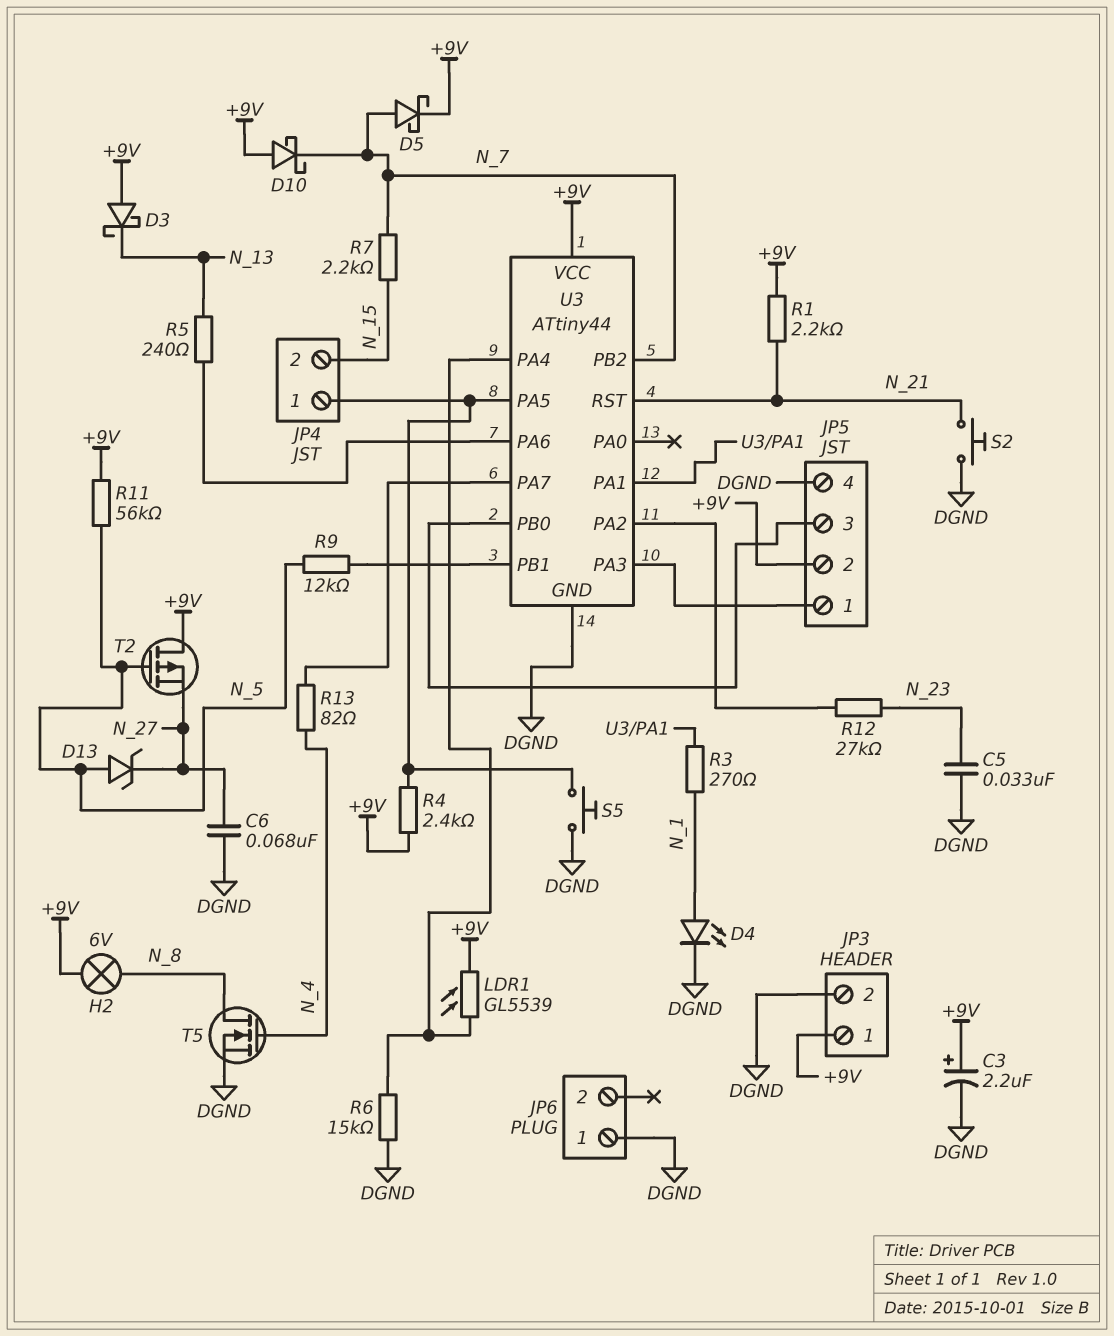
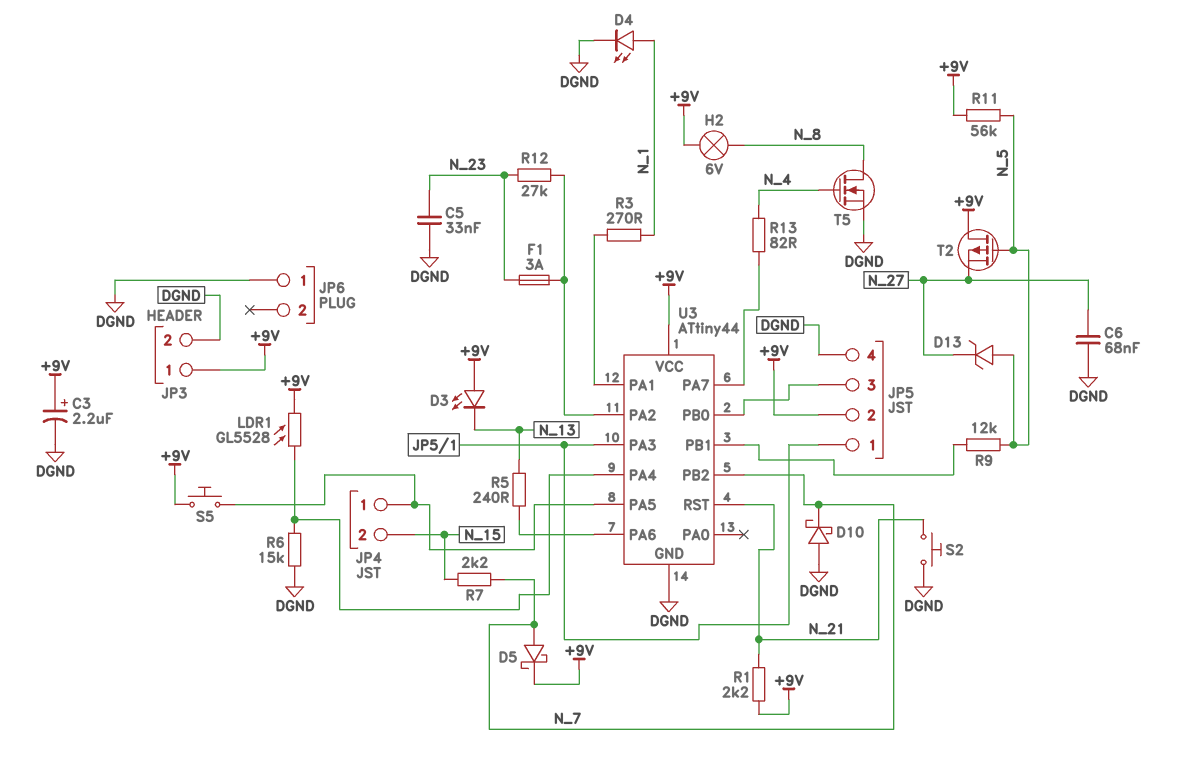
D3: schottky (A +9V, K N_13) -> LED (A +9V, K N_13)
D10: schottky (A +9V, K N_7) -> schottky (A DGND, K N_7)
F1: none -> 3A (N_23, U3/PA2)
LDR1: GL5539 (+9V, U3/PA4) -> GL5528 (+9V, U3/PA4)
R4: 2.4k (+9V, JP4/1) -> none
S5: button (DGND, JP4/1) -> button (+9V, JP4/1)

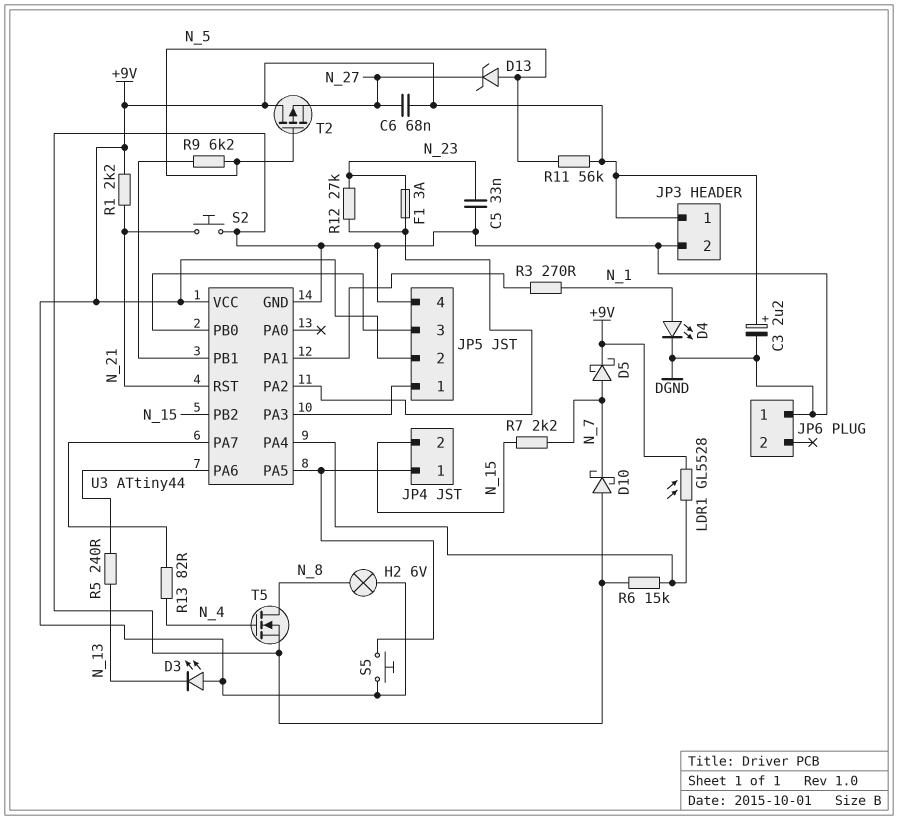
C6: 68nF (DGND, N_27) -> 68nF (+9V, N_27)
R9: 12k (N_5, U3/PB1) -> 6.2k (N_5, U3/PB1)
U3 pin PB2: N_7 -> N_15

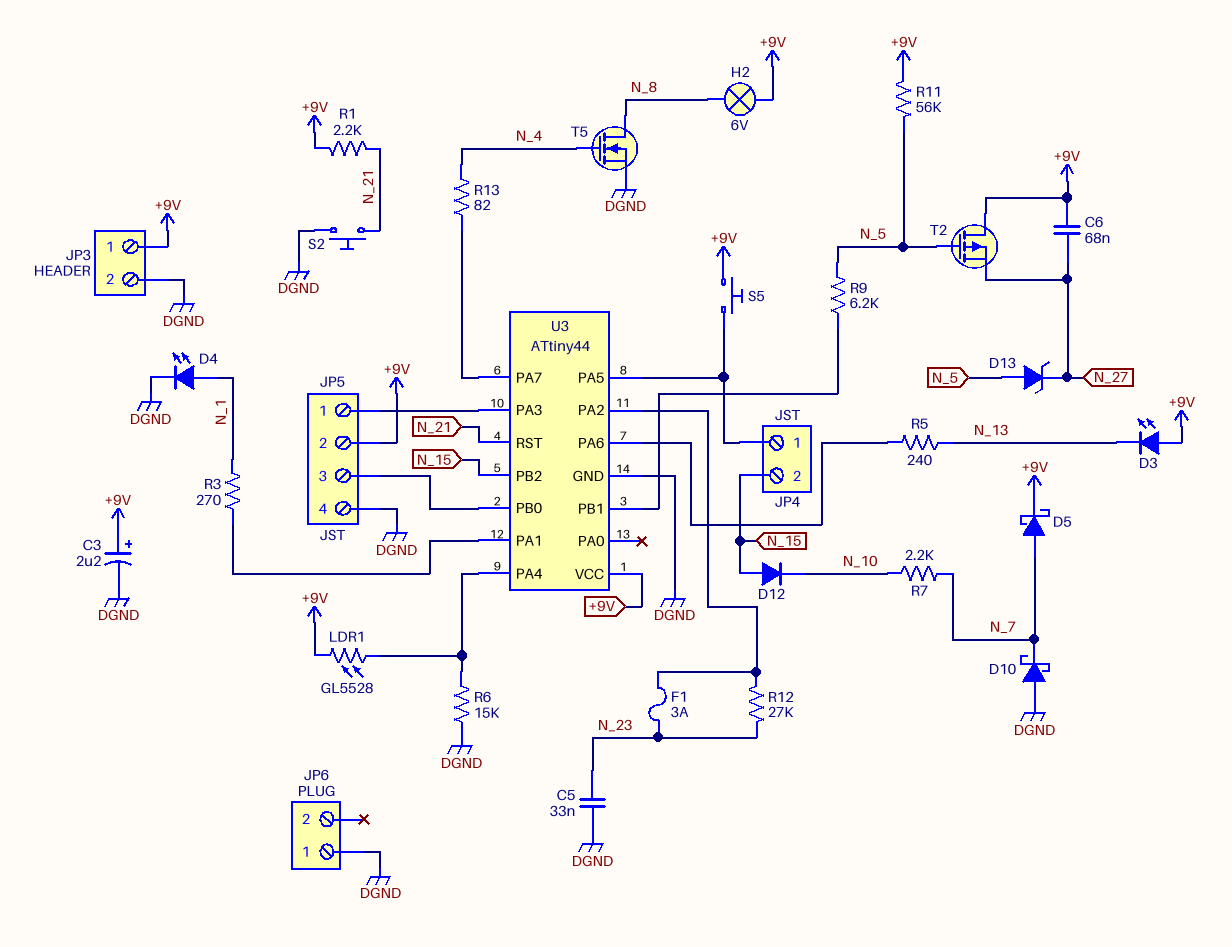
D12: none -> diode (A N_15, K N_10)
R7: 2.2k (N_7, N_15) -> 2.2k (N_7, N_10)

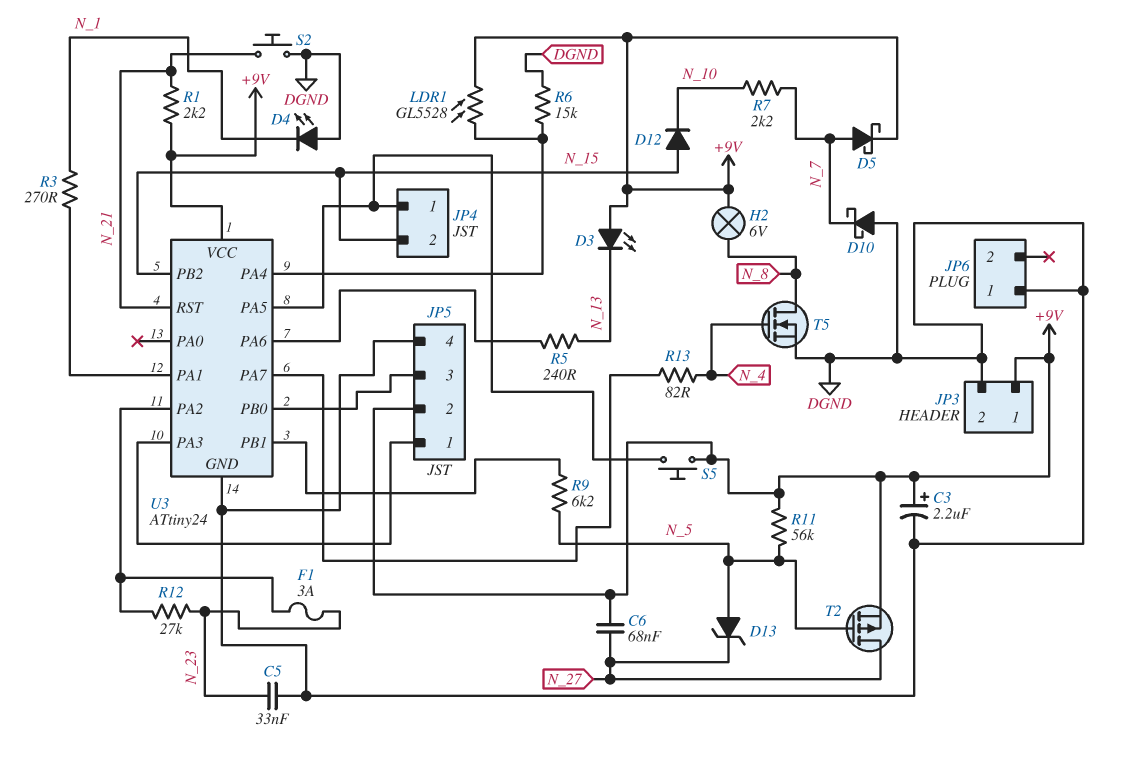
D4: LED (A N_1, K DGND) -> LED (A DGND, K N_1)
T2: PMOS (G N_5, D +9V, S N_27) -> PMOS (G N_5, D N_27, S +9V)
U3: ATtiny44 -> ATtiny24

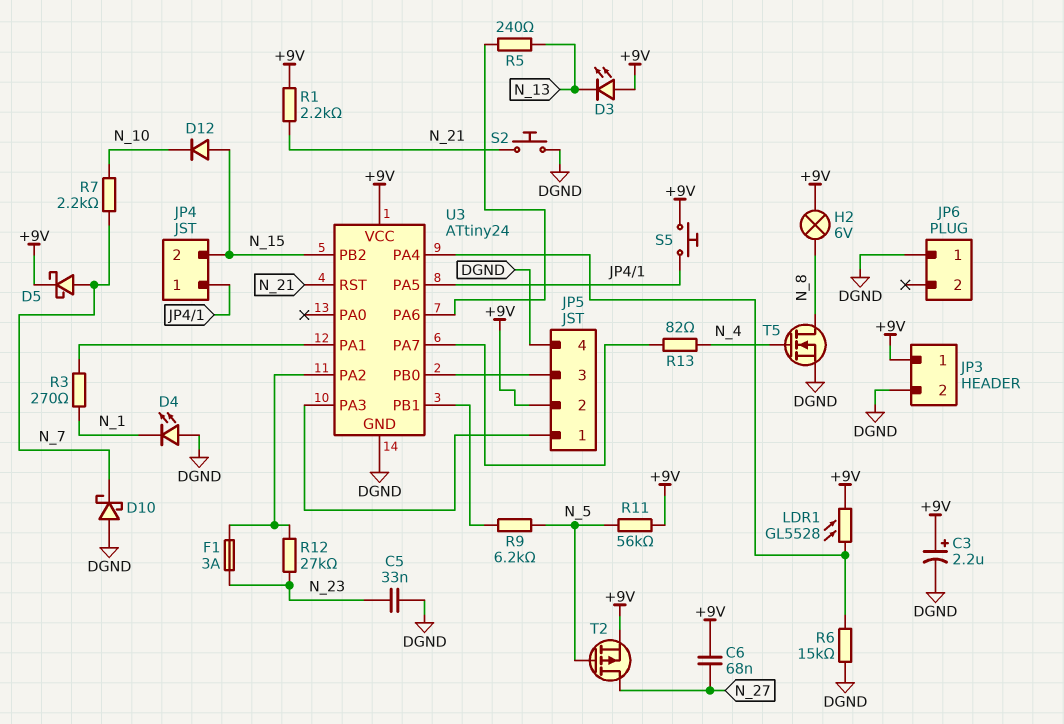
D13: zener (A N_5, K N_27) -> none

